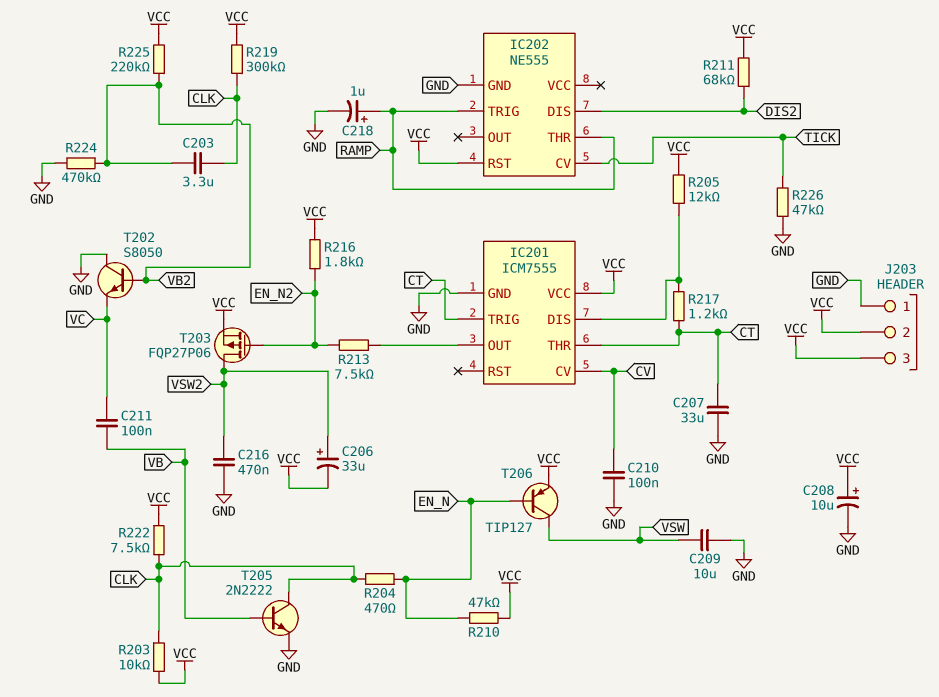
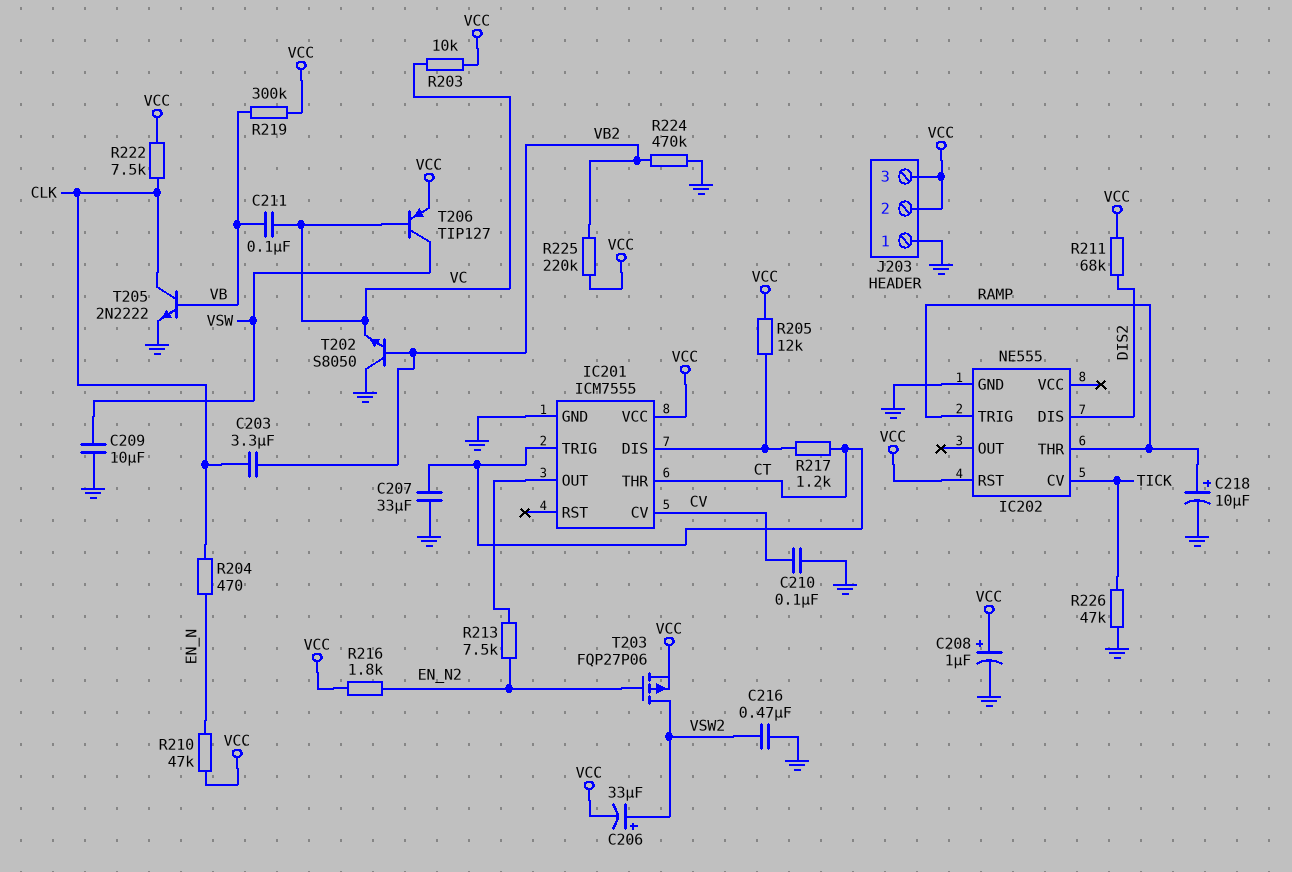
C208: 10uF (plus VCC, minus GND) -> 1uF (plus VCC, minus GND)
C218: 1uF (plus RAMP, minus GND) -> 10uF (plus RAMP, minus GND)
R203: 10k (CLK, VCC) -> 10k (VC, VCC)
R219: 300k (CLK, VCC) -> 300k (VB, VCC)
T206: PNP TIP127 (B EN_N, C VSW, E VCC) -> PNP TIP127 (B VC, C VSW, E VCC)

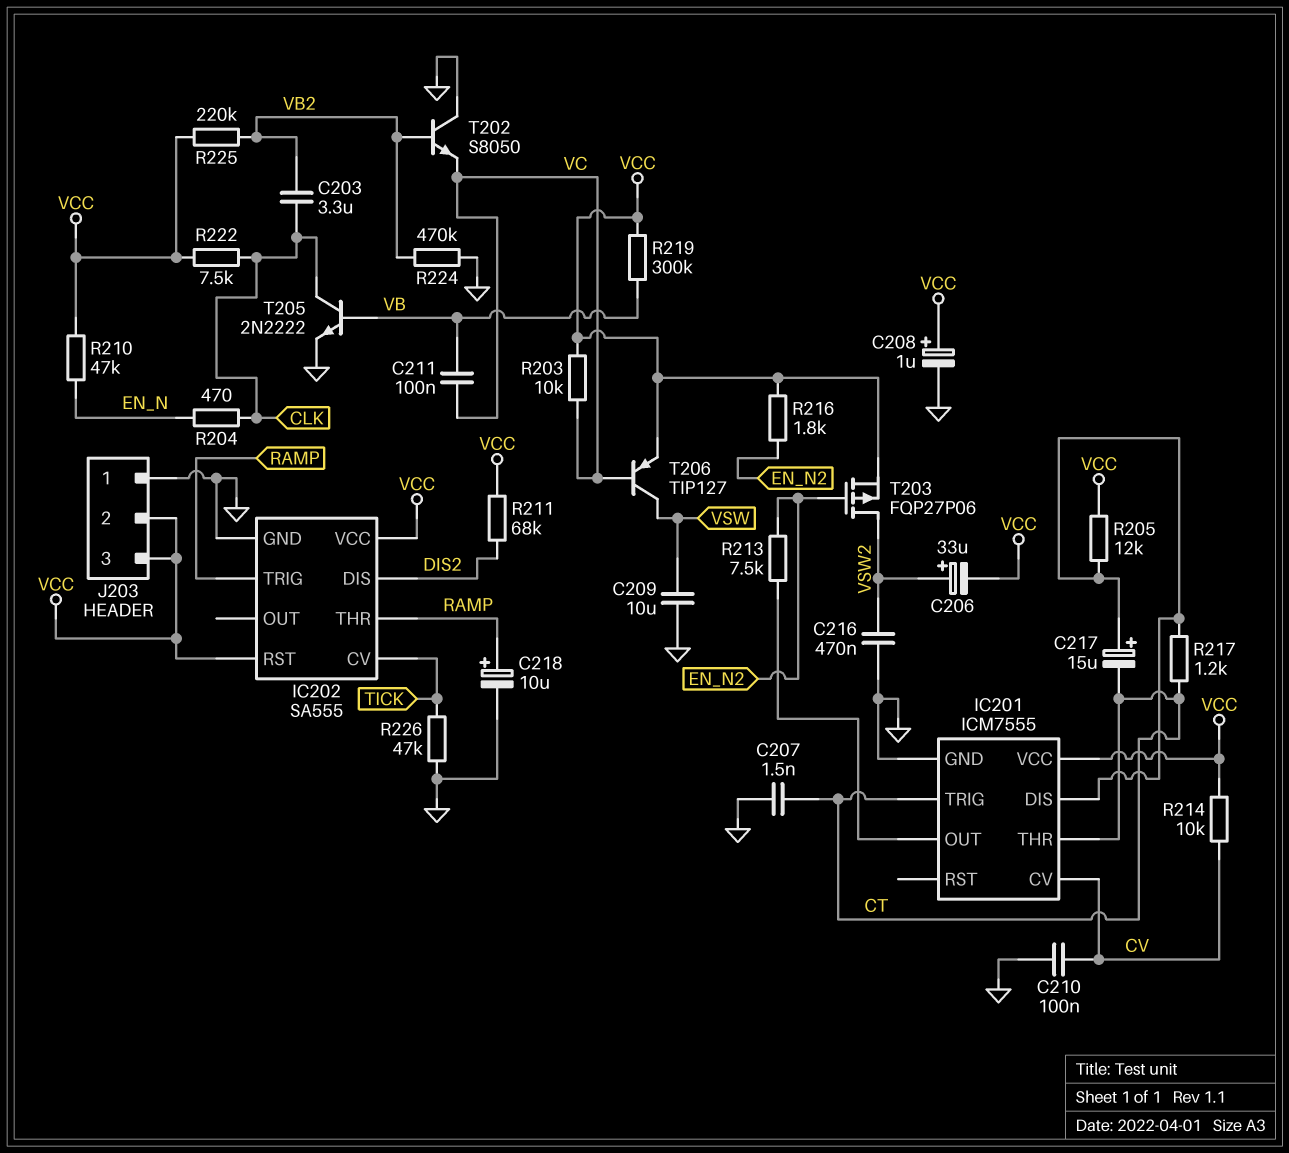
C207: 33uF (CT, GND) -> 1.5nF (CT, GND)
C217: none -> 15uF (plus IC201/DIS, minus CT)
IC202: NE555 -> SA555
IC202 pin VCC: none -> VCC
R214: none -> 10k (CV, VCC)

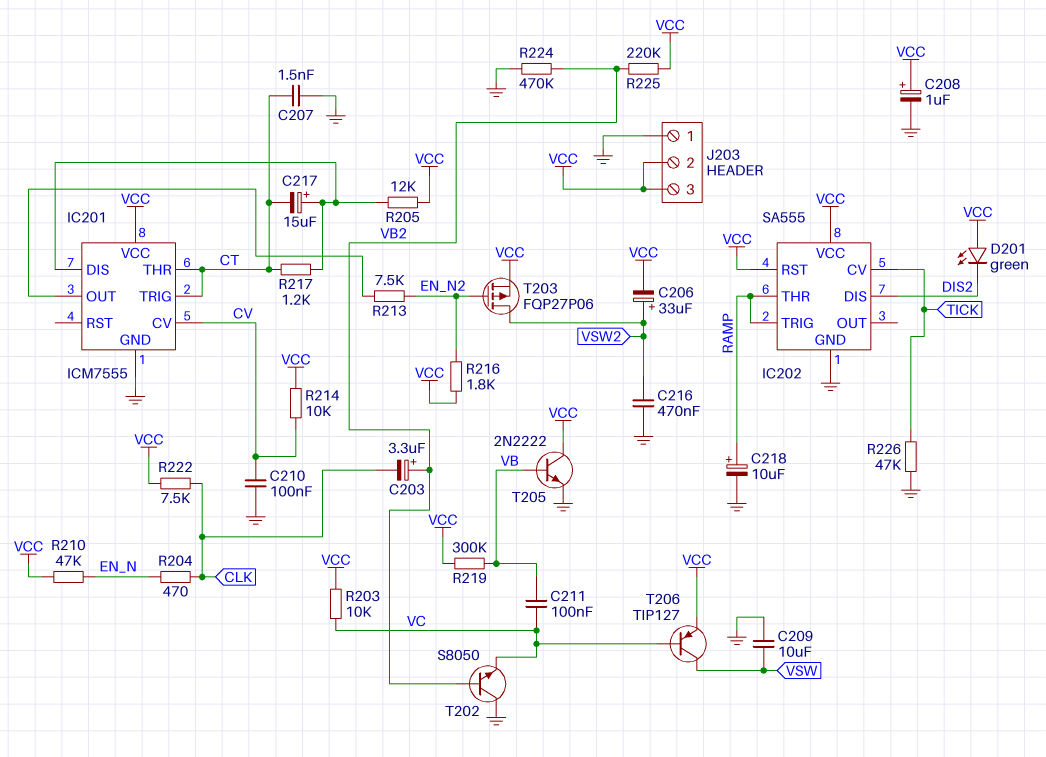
C203: 3.3uF (CLK, VB2) -> 3.3uF (plus VB2, minus CLK)
D201: none -> LED green (A VCC, K DIS2)
R211: 68k (DIS2, VCC) -> none
T205: NPN 2N2222 (B VB, C CLK, E GND) -> NPN 2N2222 (B VB, C VCC, E GND)

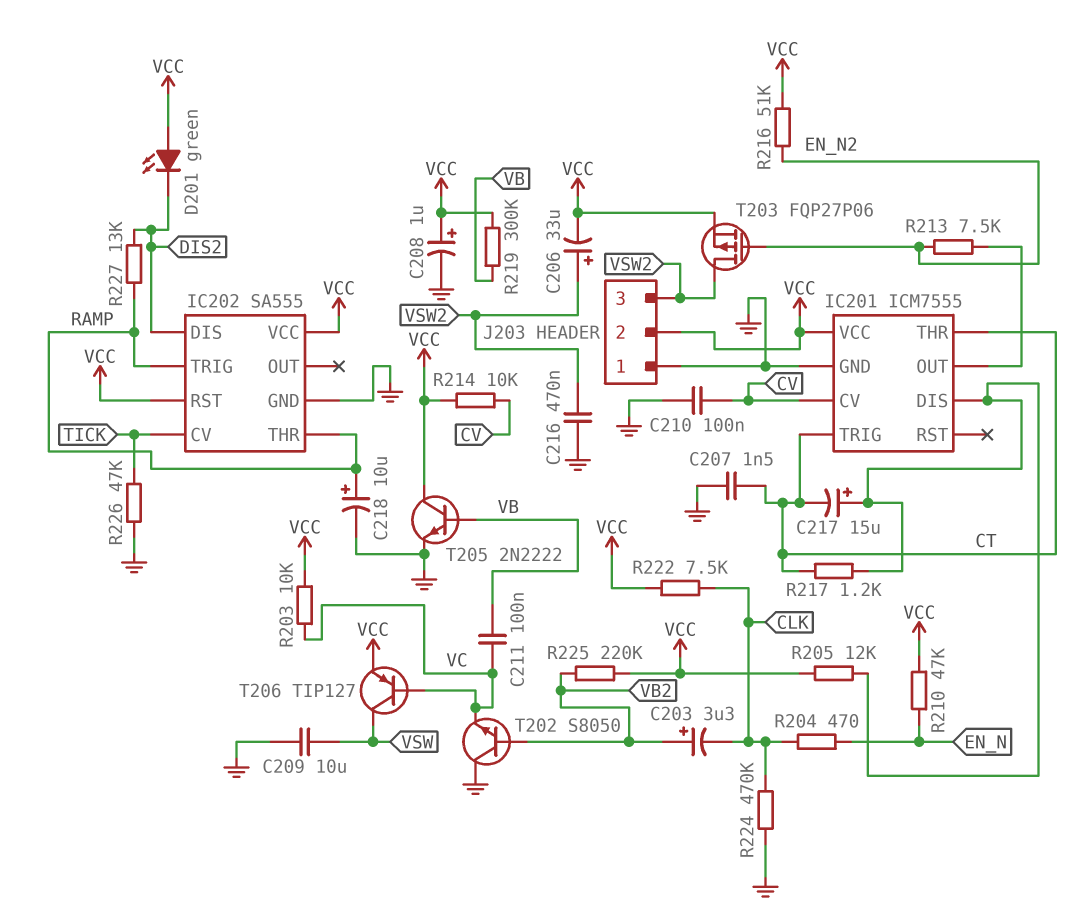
J203 pin 3: VCC -> VSW2
R216: 1.8k (EN_N2, VCC) -> 51k (EN_N2, VCC)
R224: 470k (GND, VB2) -> 470k (CLK, GND)
R227: none -> 13k (DIS2, RAMP)

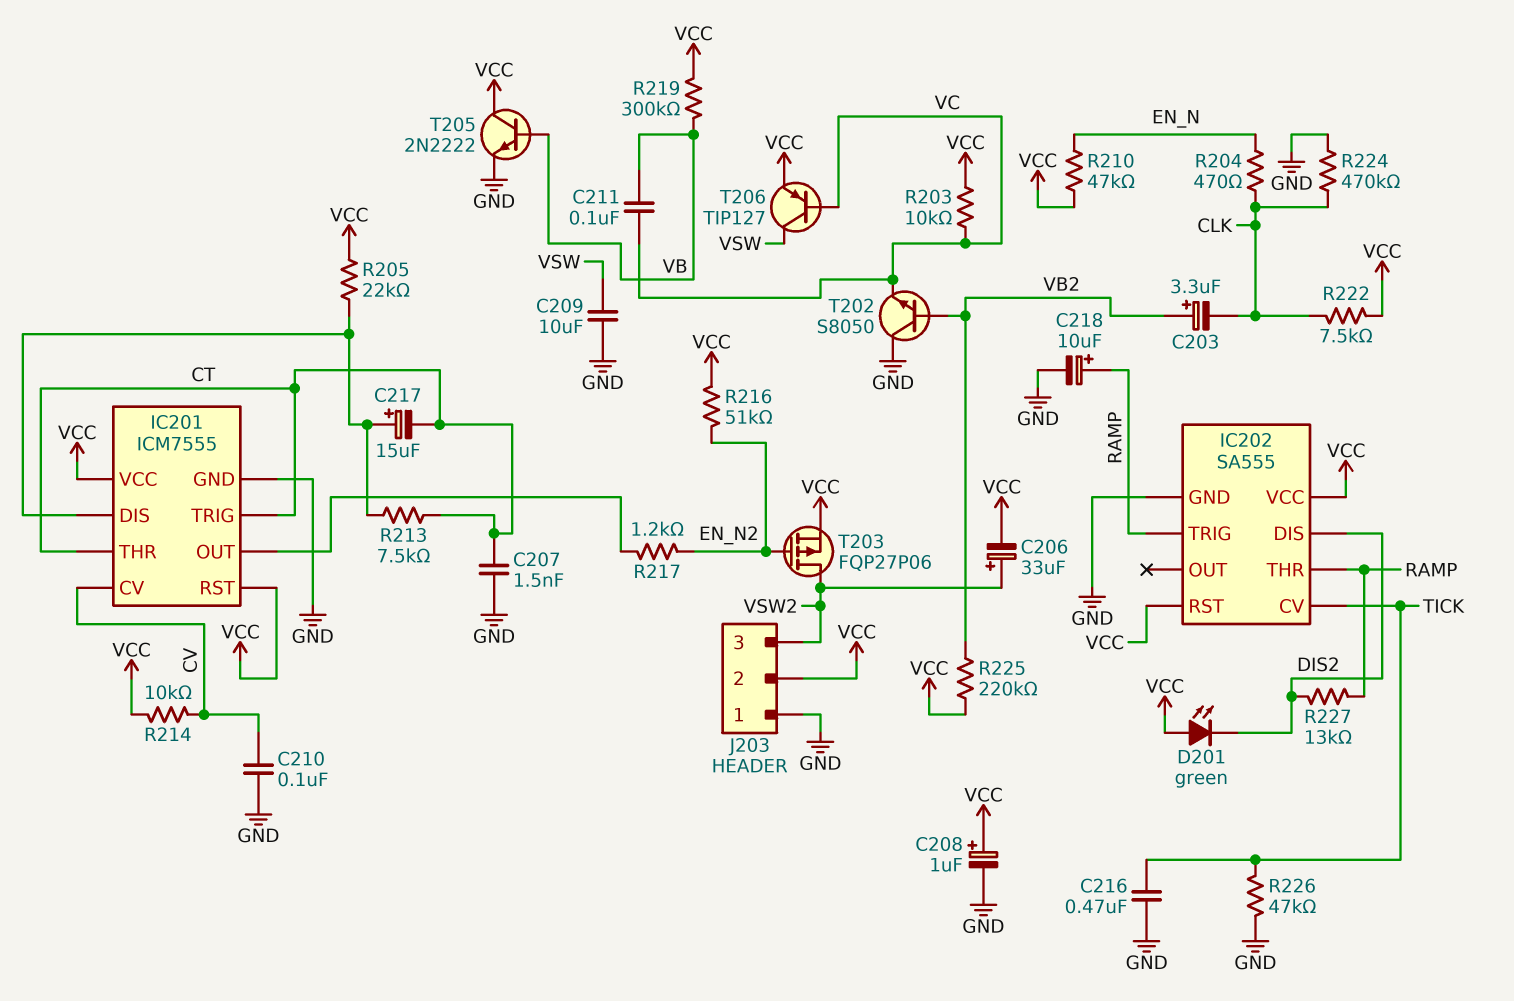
C216: 470nF (GND, VSW2) -> 470nF (GND, TICK)
IC201 pin RST: none -> VCC
R205: 12k (IC201/DIS, VCC) -> 22k (IC201/DIS, VCC)
R213: 7.5k (EN_N2, IC201/OUT) -> 7.5k (CT, IC201/DIS)
R217: 1.2k (CT, IC201/DIS) -> 1.2k (EN_N2, IC201/OUT)

